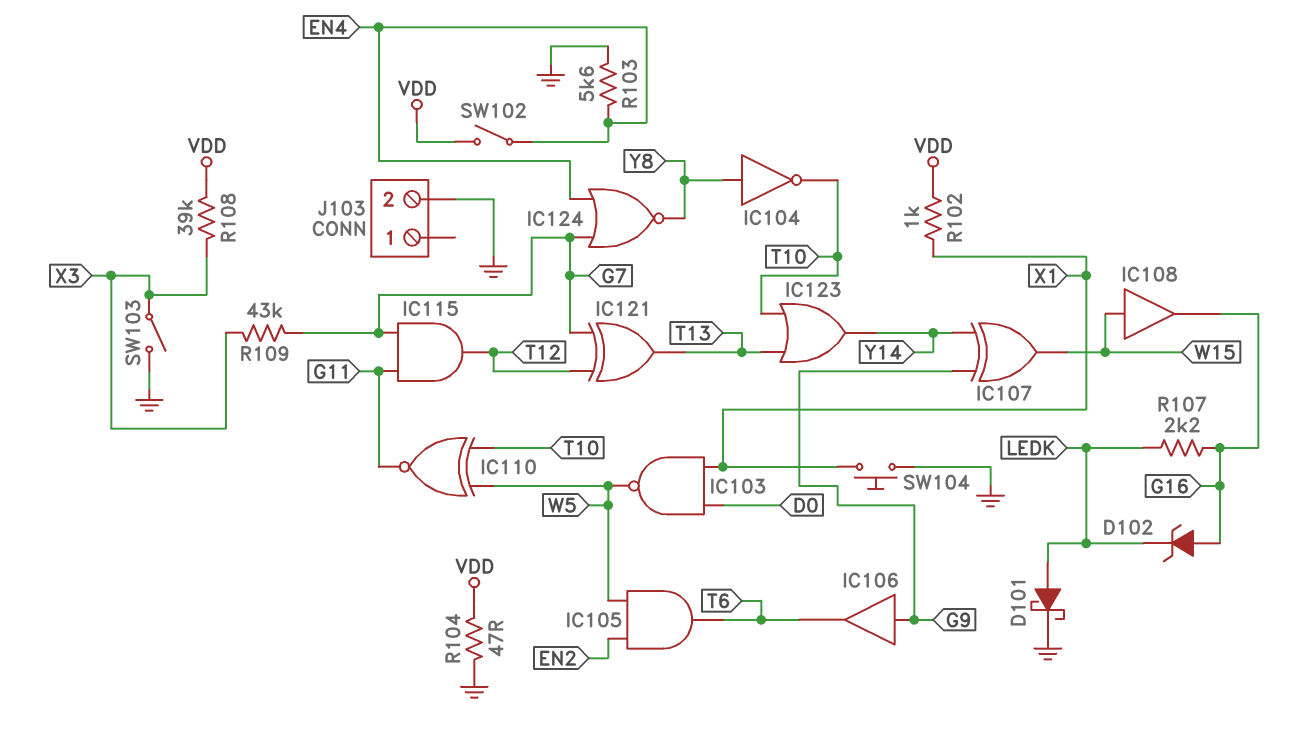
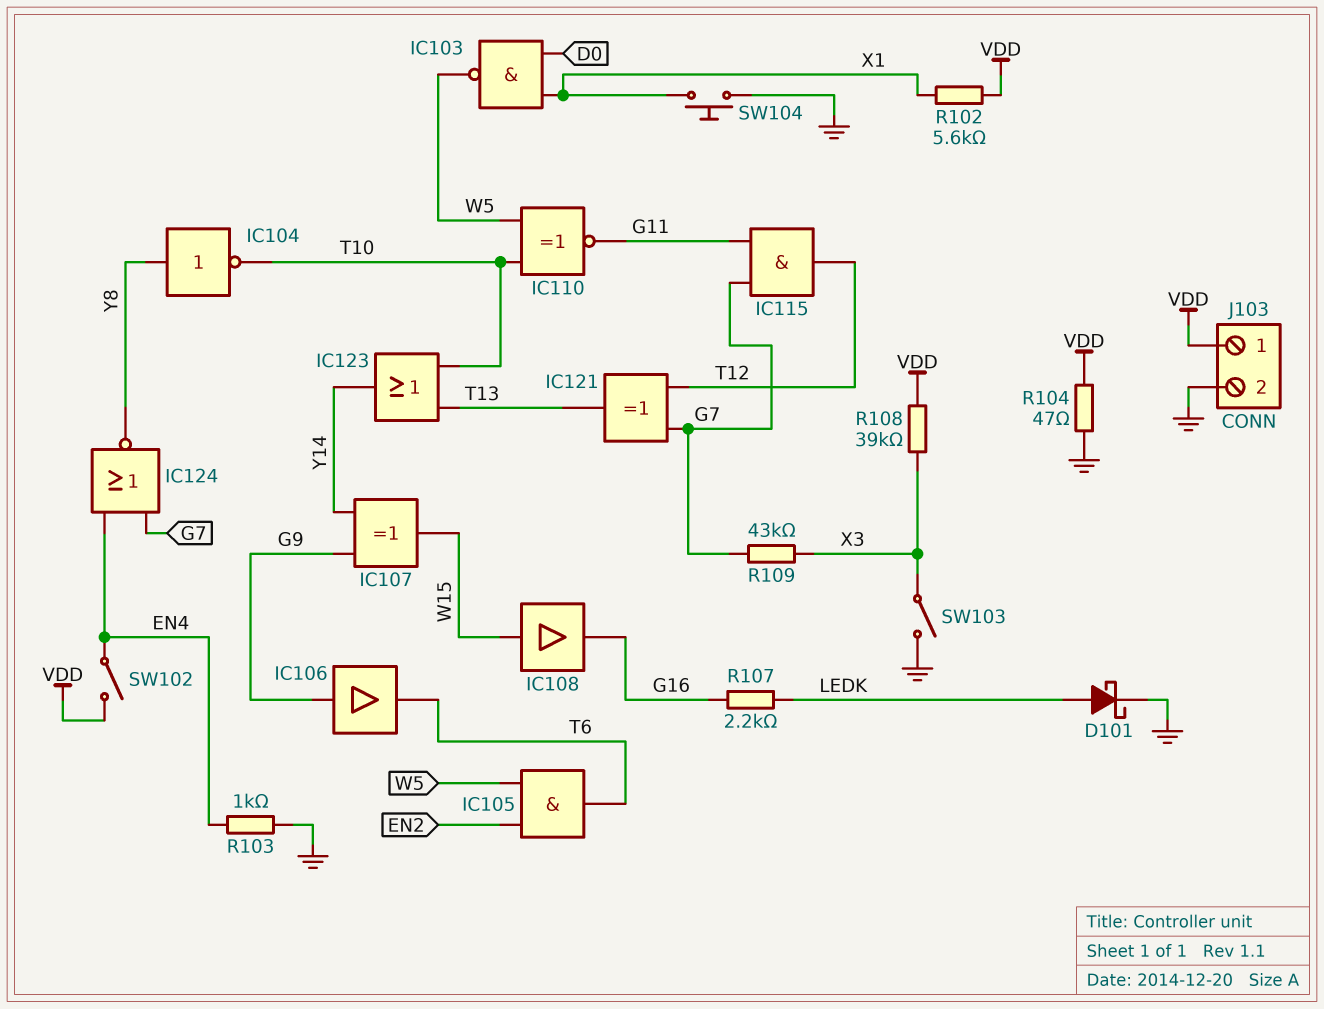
D102: zener (A G16, K LEDK) -> none
J103 pin 1: none -> VDD
R102: 1k (VDD, X1) -> 5.6k (VDD, X1)
R103: 5.6k (EN4, GND) -> 1k (EN4, GND)

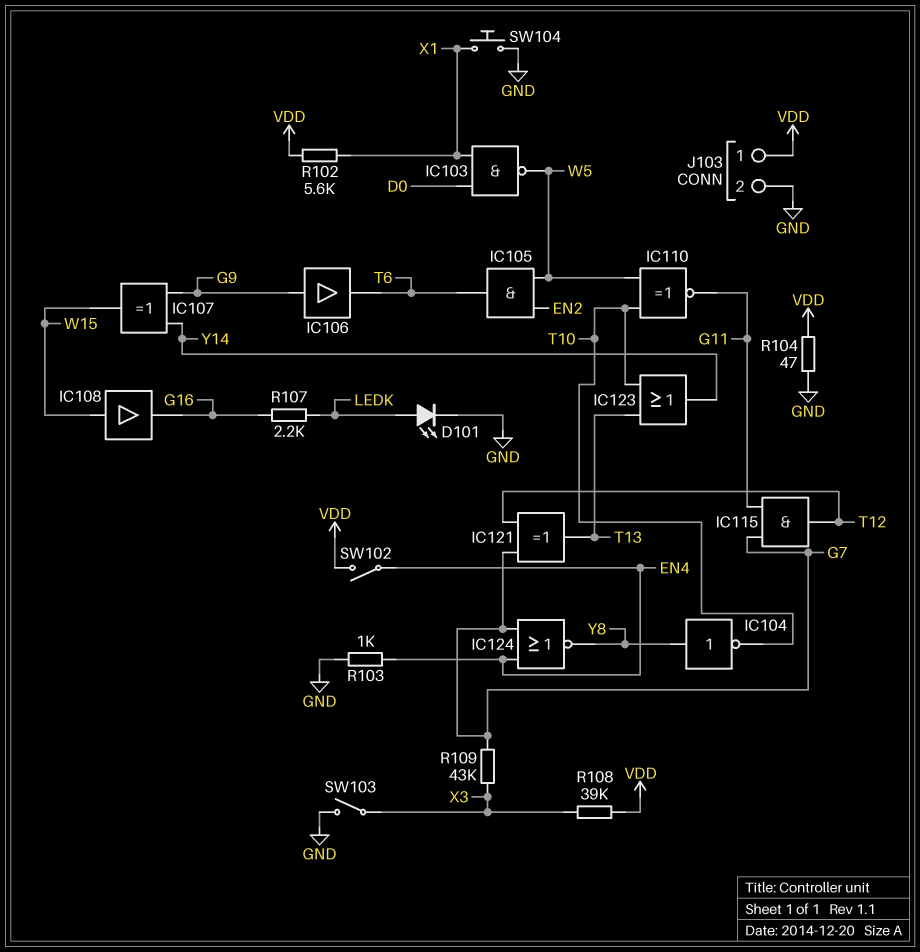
D101: schottky (A LEDK, K GND) -> LED (A LEDK, K GND)

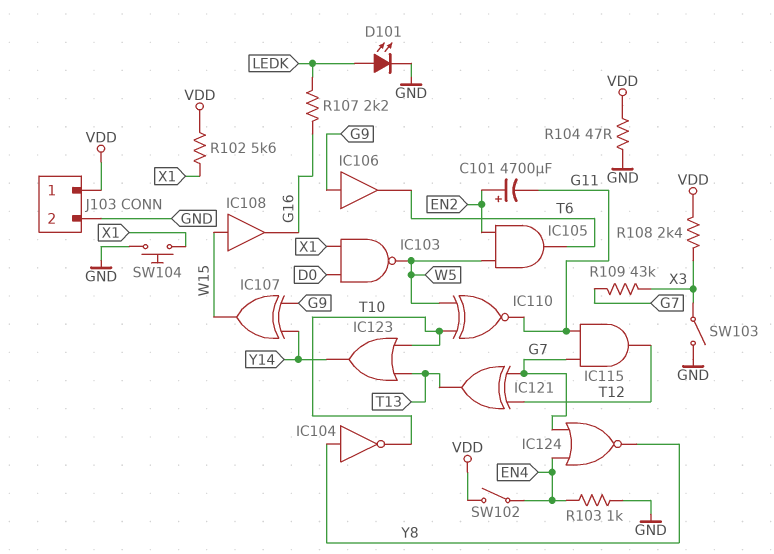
C101: none -> 4700uF (plus EN2, minus G11)
R108: 39k (VDD, X3) -> 2.4k (VDD, X3)

